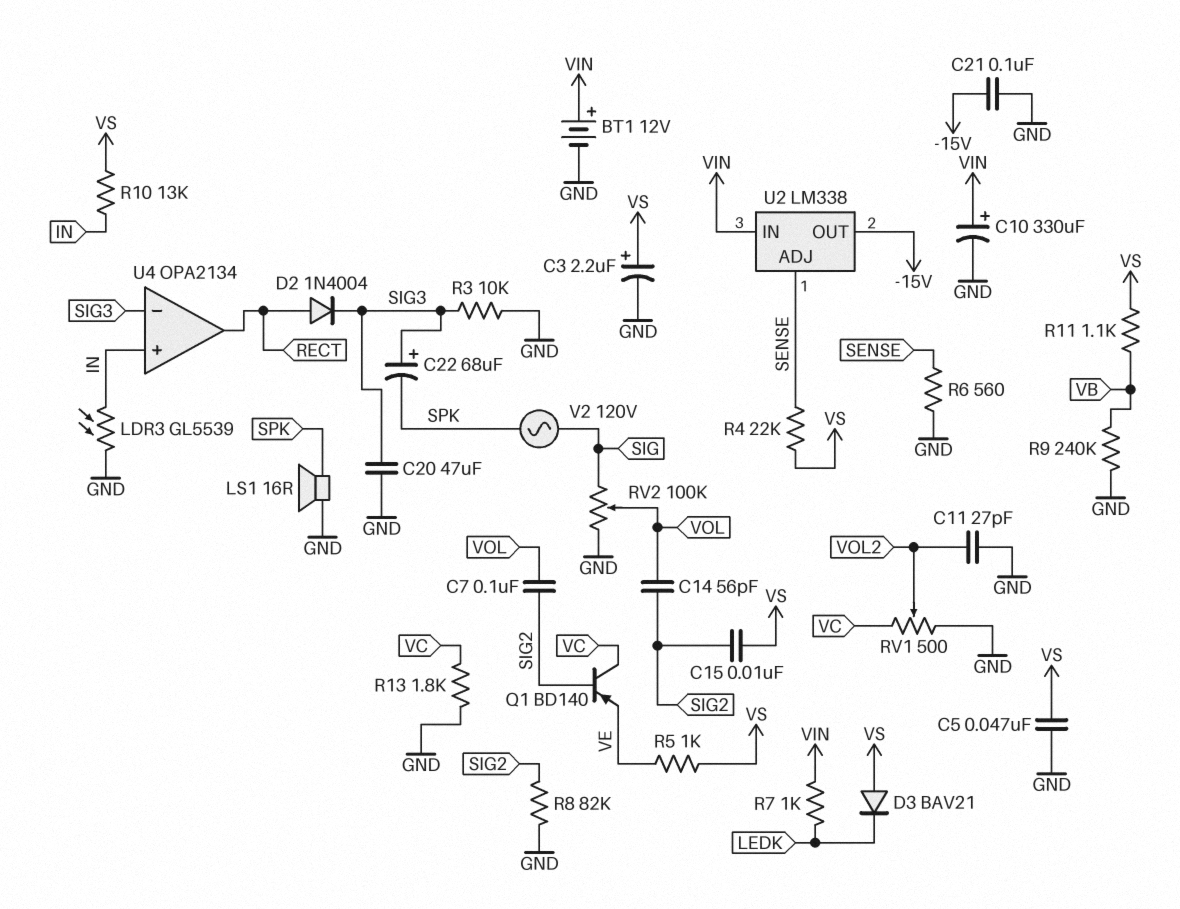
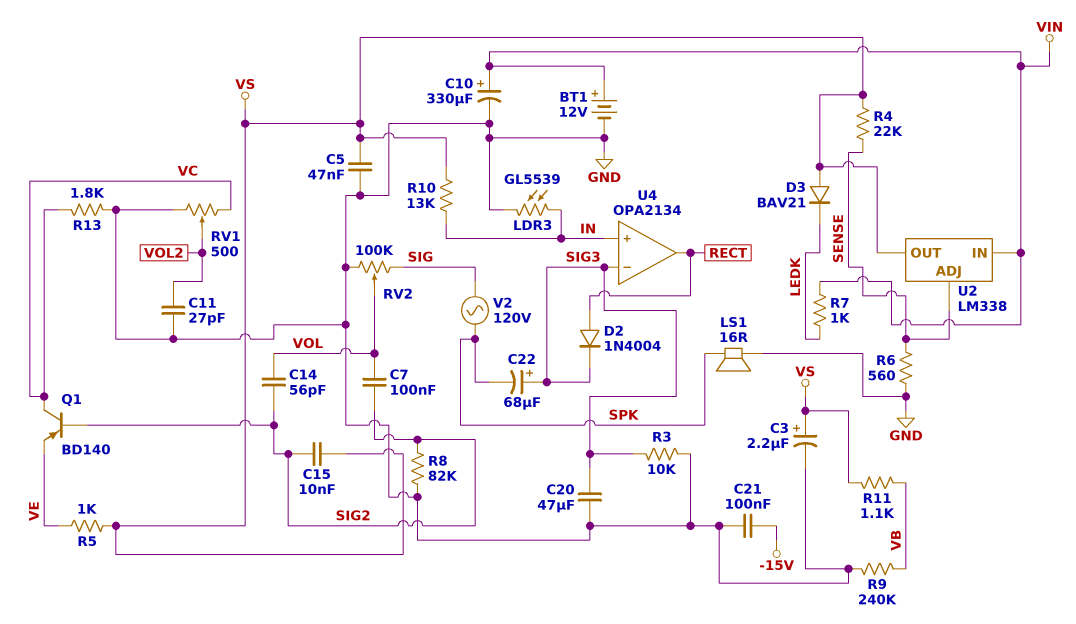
U2 pin OUT: -15V -> VS

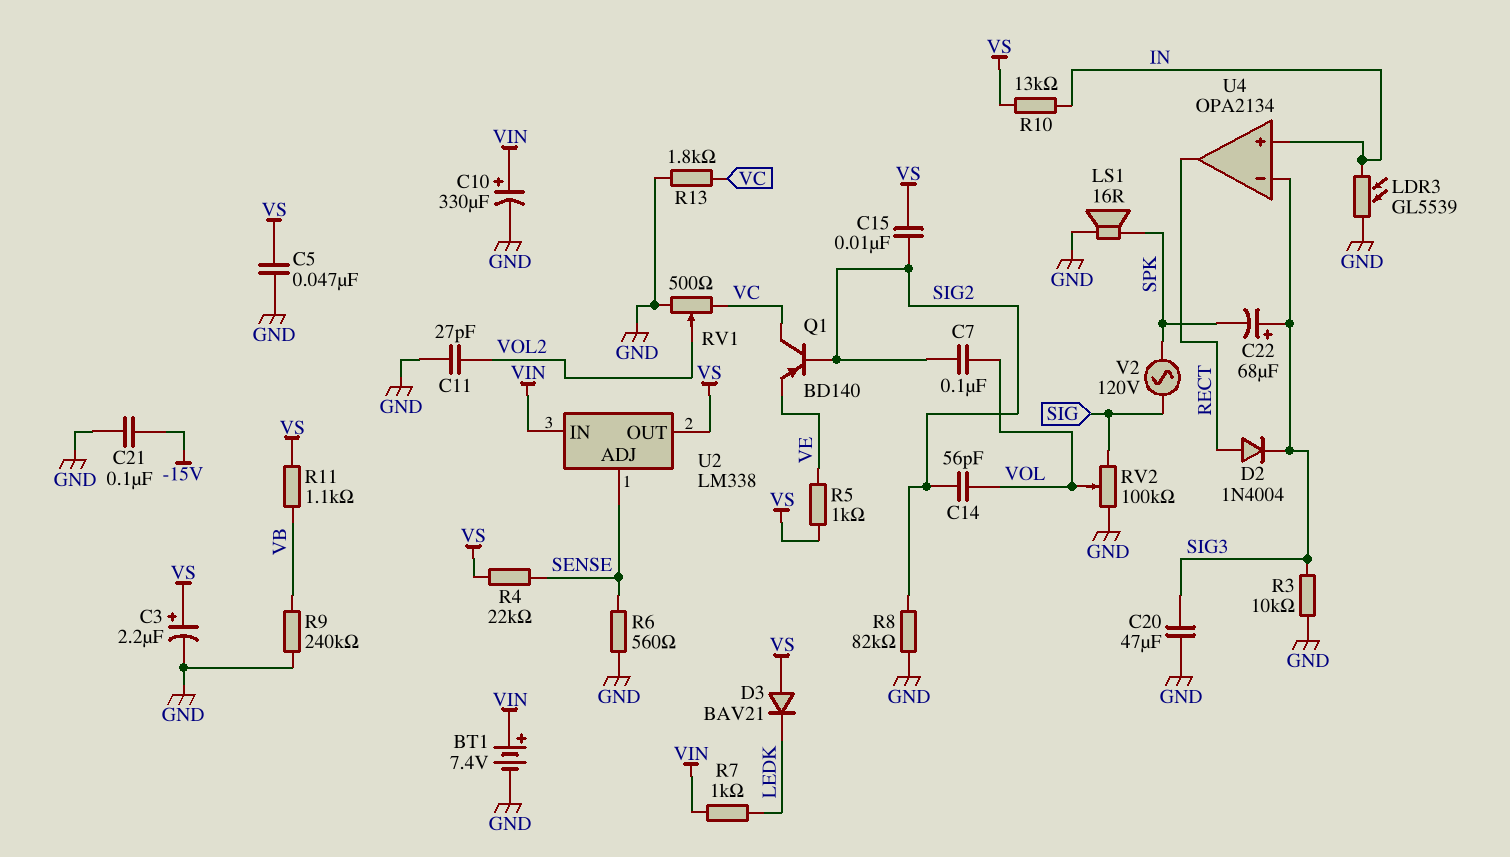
BT1: 12V (plus VIN, minus GND) -> 7.4V (plus VIN, minus GND)

